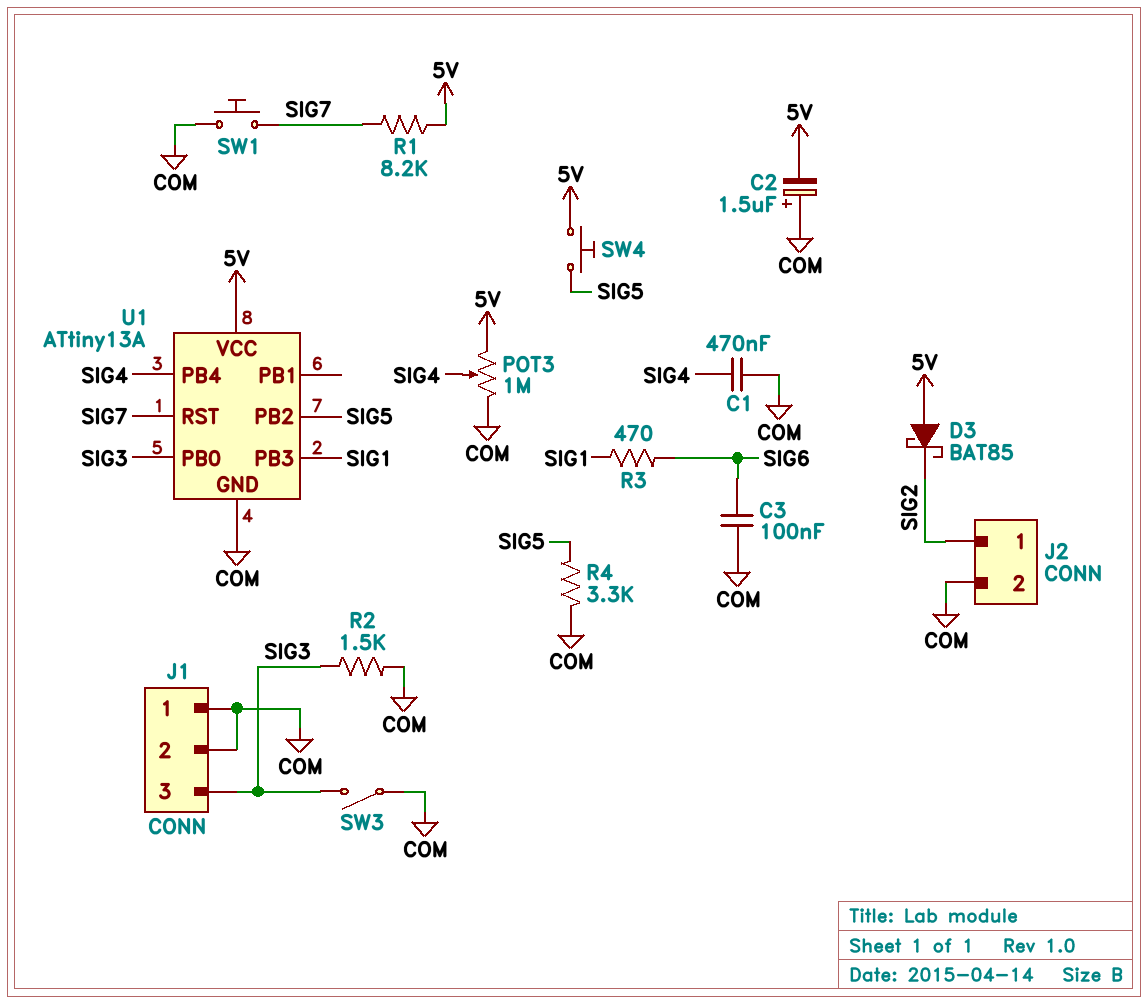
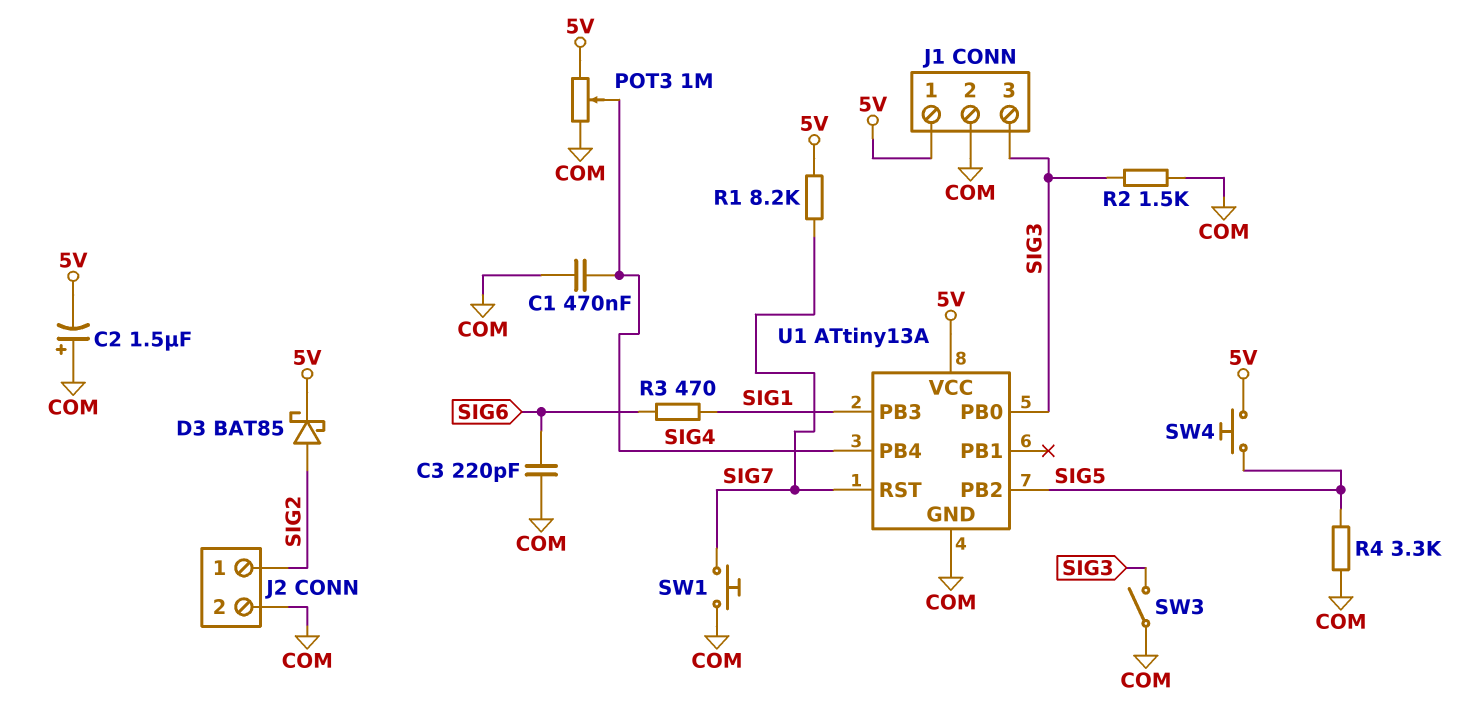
C3: 100nF (COM, SIG6) -> 220pF (COM, SIG6)
D3: schottky BAT85 (A 5V, K SIG2) -> schottky BAT85 (A SIG2, K 5V)
J1 pin 1: COM -> 5V

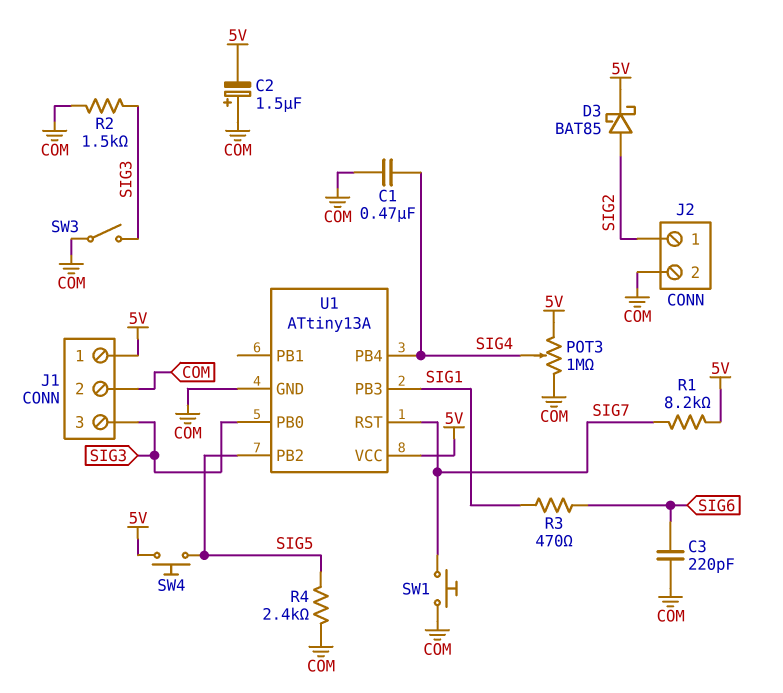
R4: 3.3k (COM, SIG5) -> 2.4k (COM, SIG5)

